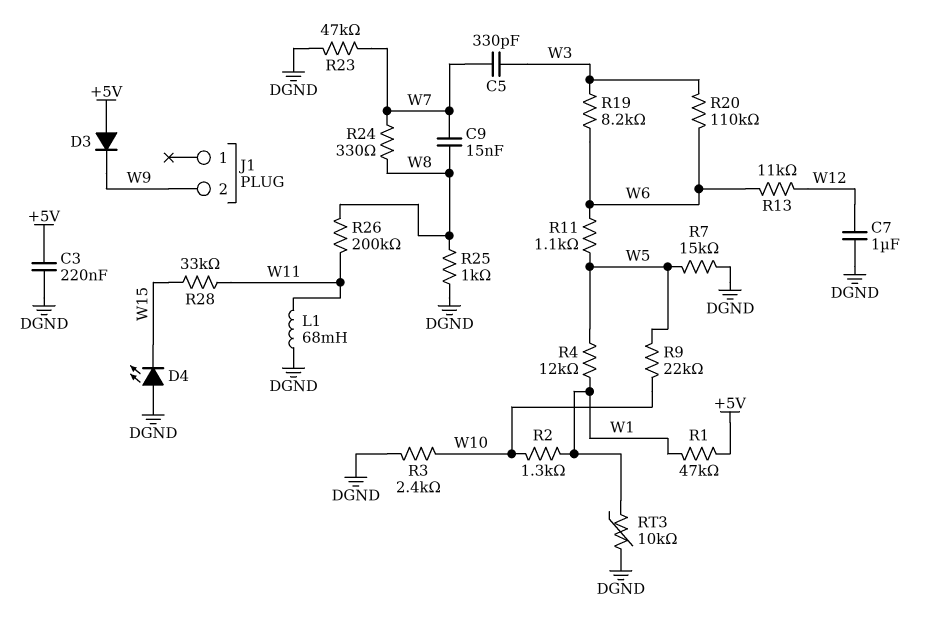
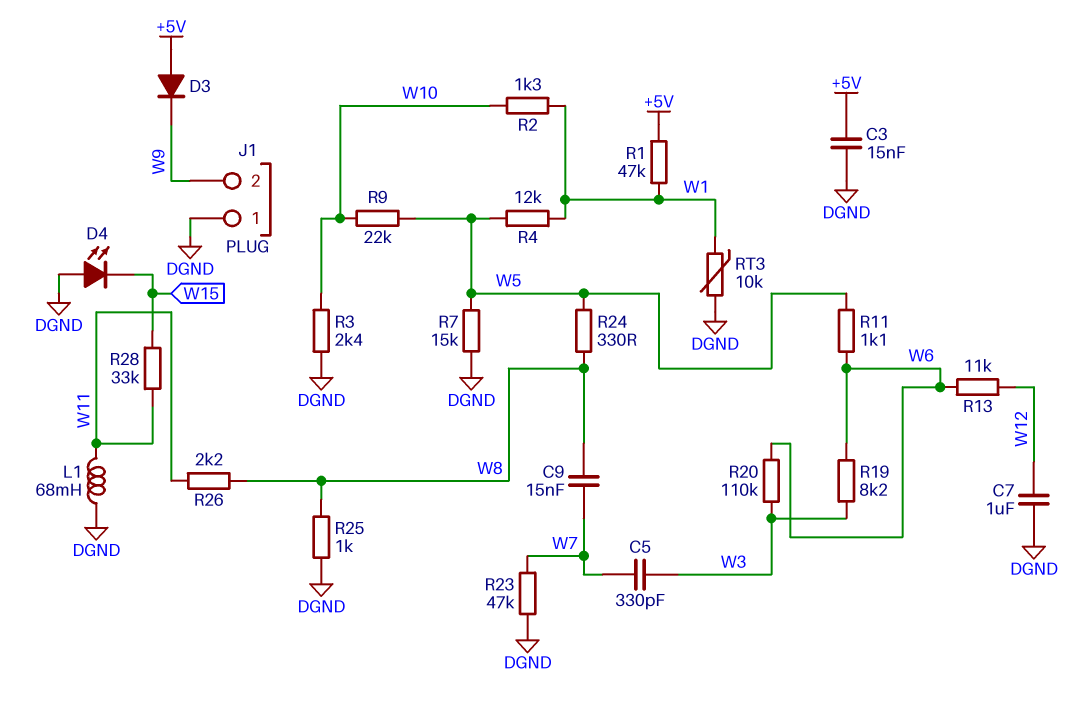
C3: 220nF (+5V, DGND) -> 15nF (+5V, DGND)
J1 pin 1: none -> DGND
R24: 330 (W7, W8) -> 330 (W5, W8)
R26: 200k (W8, W11) -> 2.2k (W8, W11)

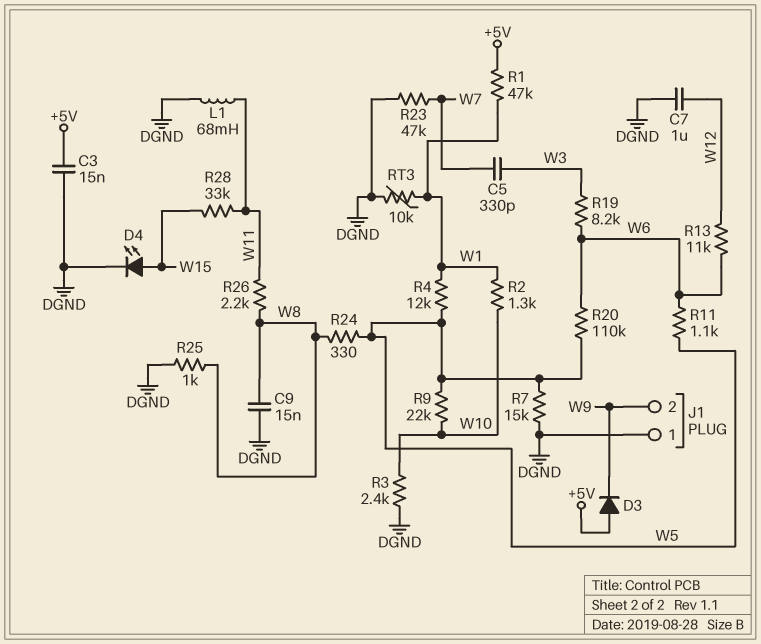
C9: 15nF (W7, W8) -> 15nF (DGND, W8)
D4: LED (A DGND, K W15) -> LED (A W15, K DGND)
R20: 110k (W3, W6) -> 110k (W5, W6)

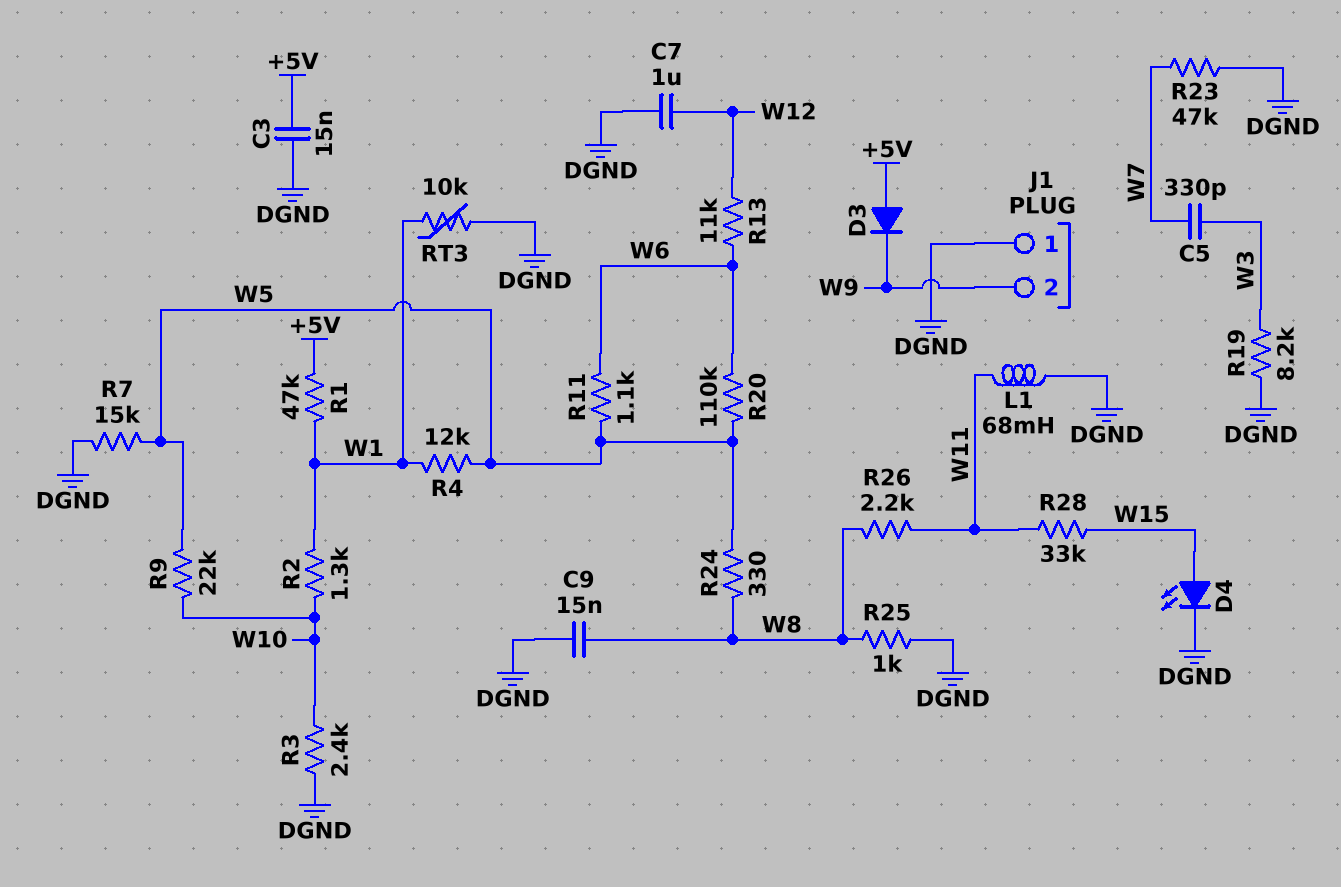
R19: 8.2k (W3, W6) -> 8.2k (DGND, W3)

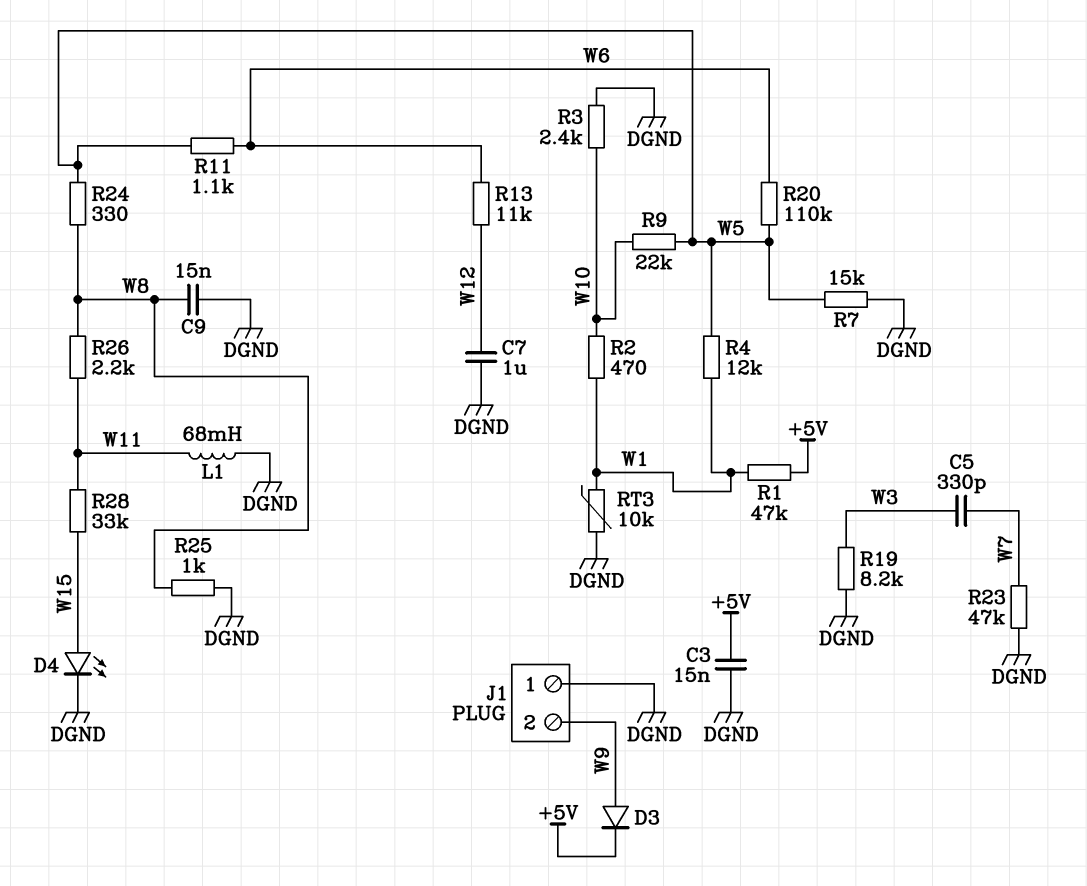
D3: diode (A +5V, K W9) -> diode (A W9, K +5V)
R2: 1.3k (W1, W10) -> 470 (W1, W10)

